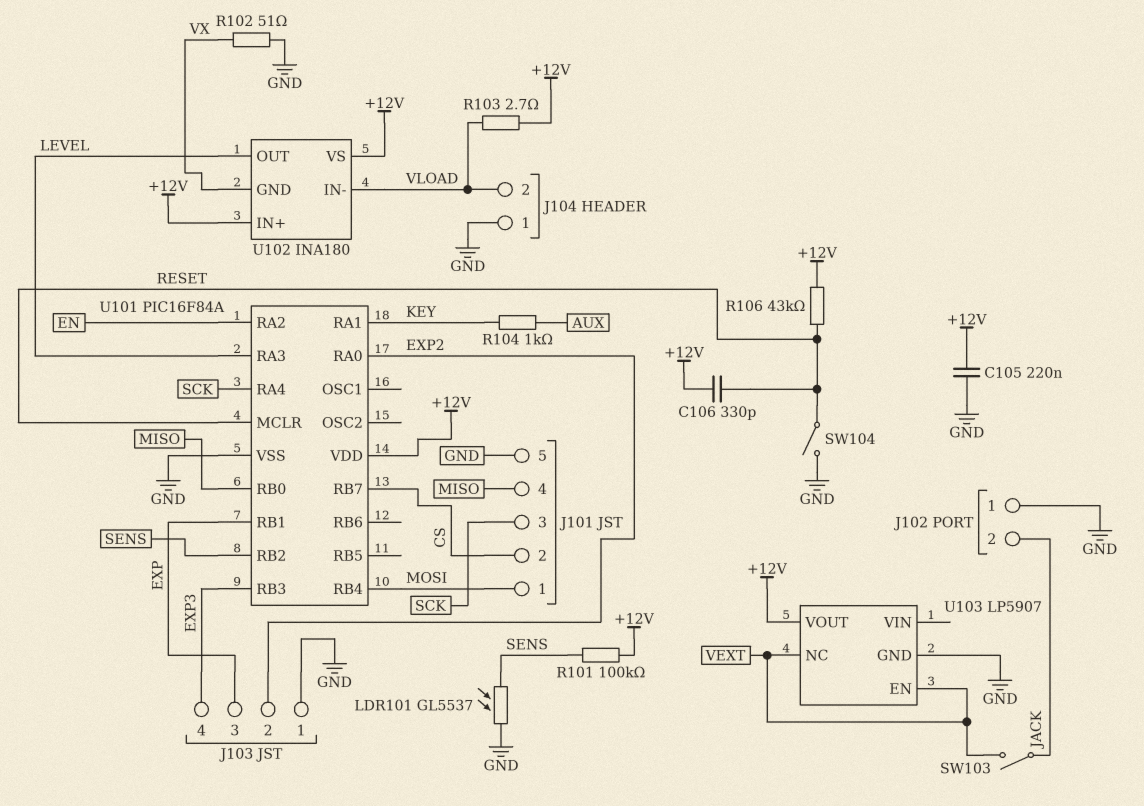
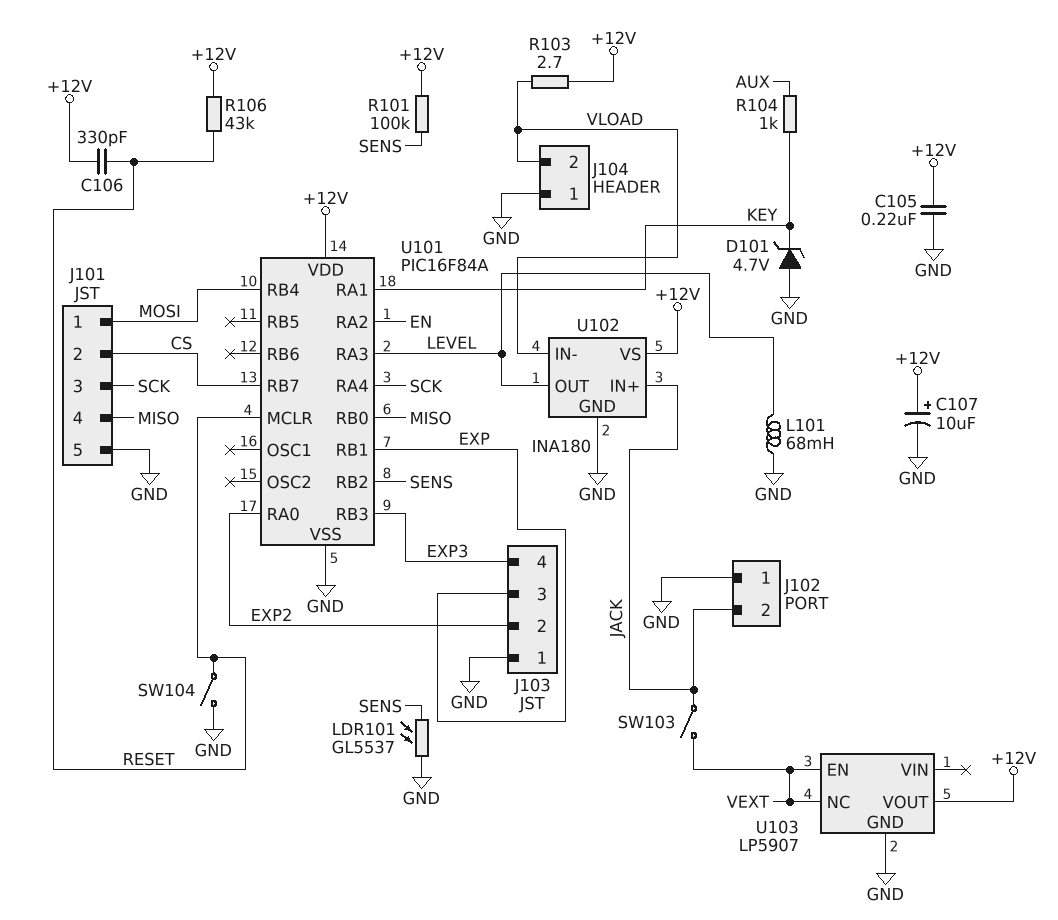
C107: none -> 10uF (plus +12V, minus GND)
D101: none -> zener 4.7V (A GND, K KEY)
L101: none -> 68mH (GND, LEVEL)
R102: 51 (GND, VX) -> none
U102 pin GND: VX -> GND
U102 pin IN+: +12V -> JACK

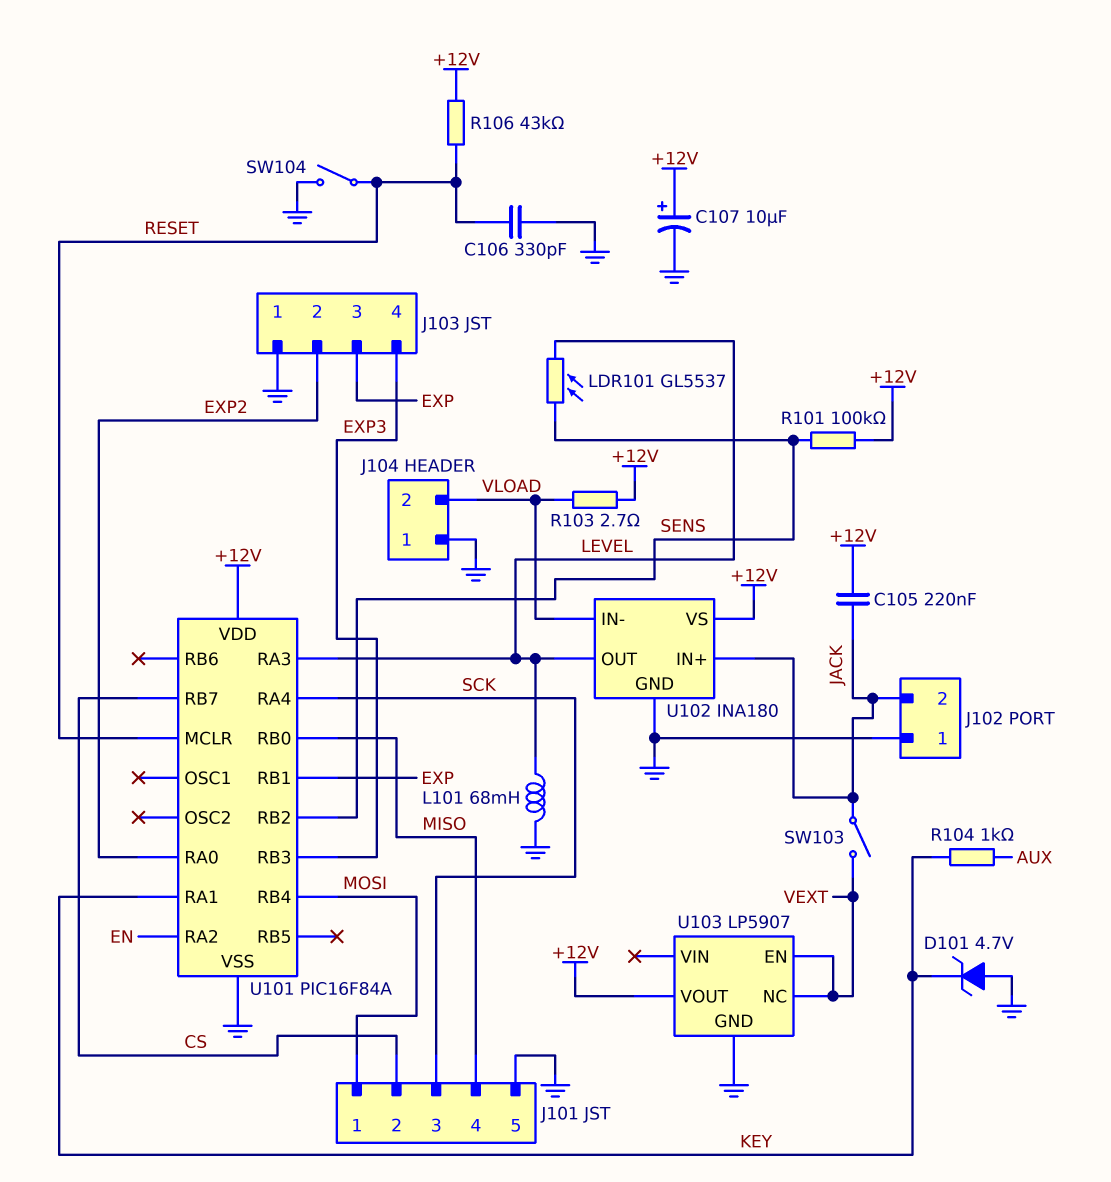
C105: 220nF (+12V, GND) -> 220nF (+12V, JACK)
C106: 330pF (+12V, RESET) -> 330pF (GND, RESET)
LDR101: GL5537 (GND, SENS) -> GL5537 (LEVEL, SENS)

